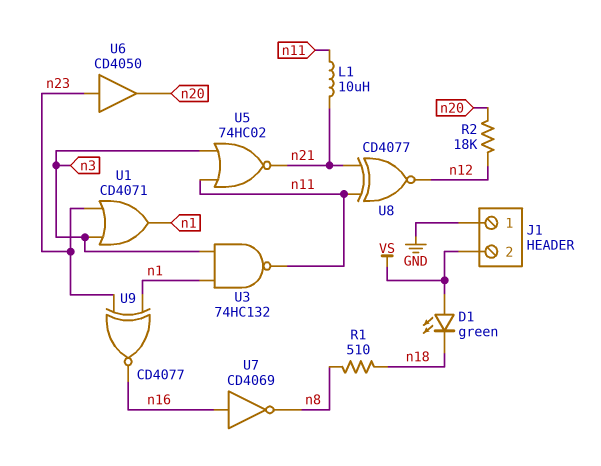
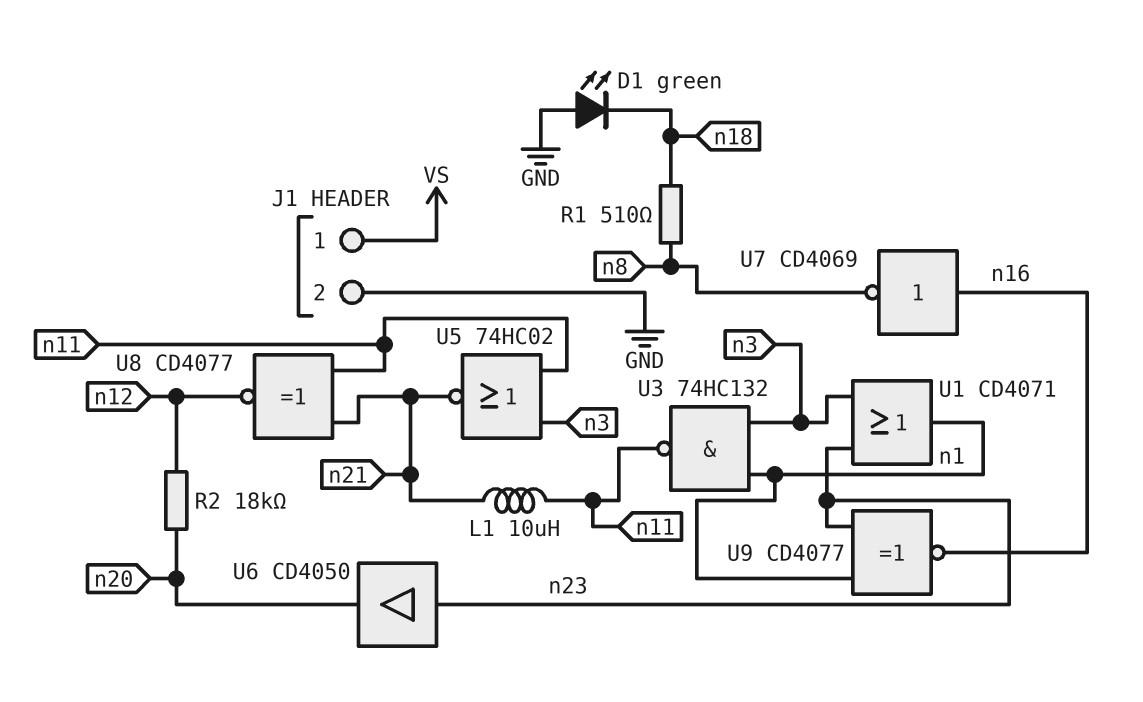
D1: LED green (A VS, K n18) -> LED green (A GND, K n18)
J1 pin 1: GND -> VS
J1 pin 2: VS -> GND

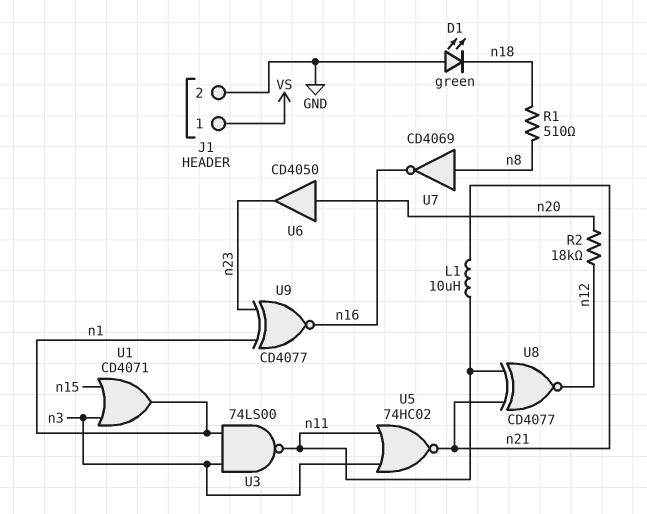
U1: OR CD4071 (in n3, in n23, out n1) -> OR CD4071 (in n3, in n15, out n1)
U3: NAND 74HC132 (in n1, in n3, out n11) -> NAND 74LS00 (in n1, in n3, out n11)
U6: buffer CD4050 (in n23, out n20) -> buffer CD4050 (in n20, out n23)
U7: NOT CD4069 (in n16, out n8) -> NOT CD4069 (in n8, out n16)

